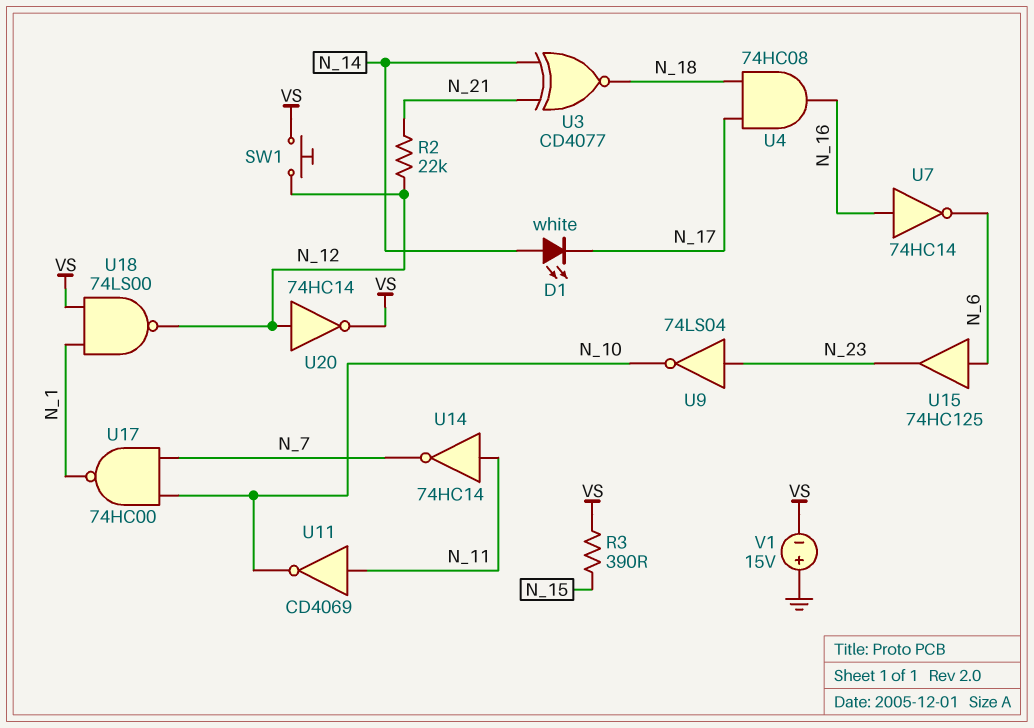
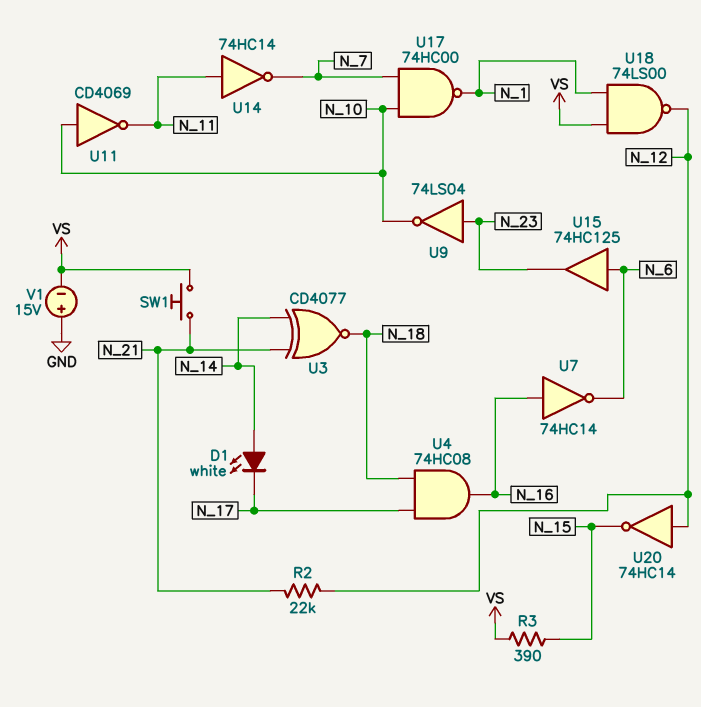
SW1: button (N_12, VS) -> button (N_21, VS)
U11: NOT CD4069 (in N_11, out N_10) -> NOT CD4069 (in N_10, out N_11)
U20: NOT 74HC14 (in N_12, out VS) -> NOT 74HC14 (in N_12, out N_15)

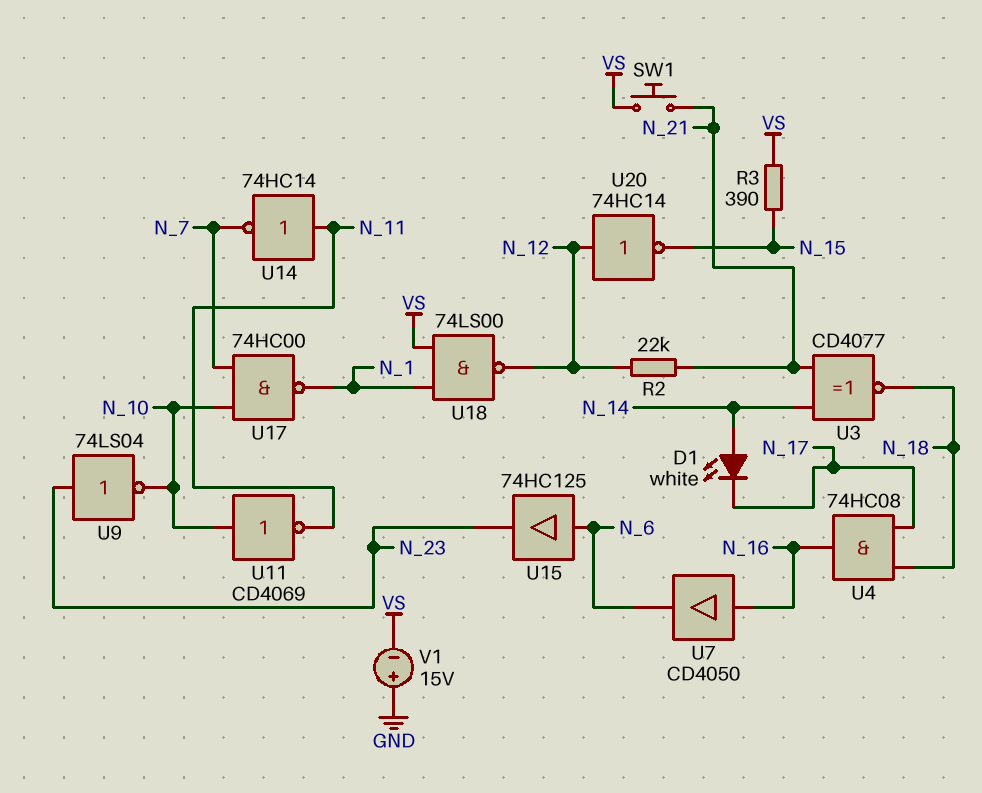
U7: NOT 74HC14 (in N_16, out N_6) -> buffer CD4050 (in N_16, out N_6)

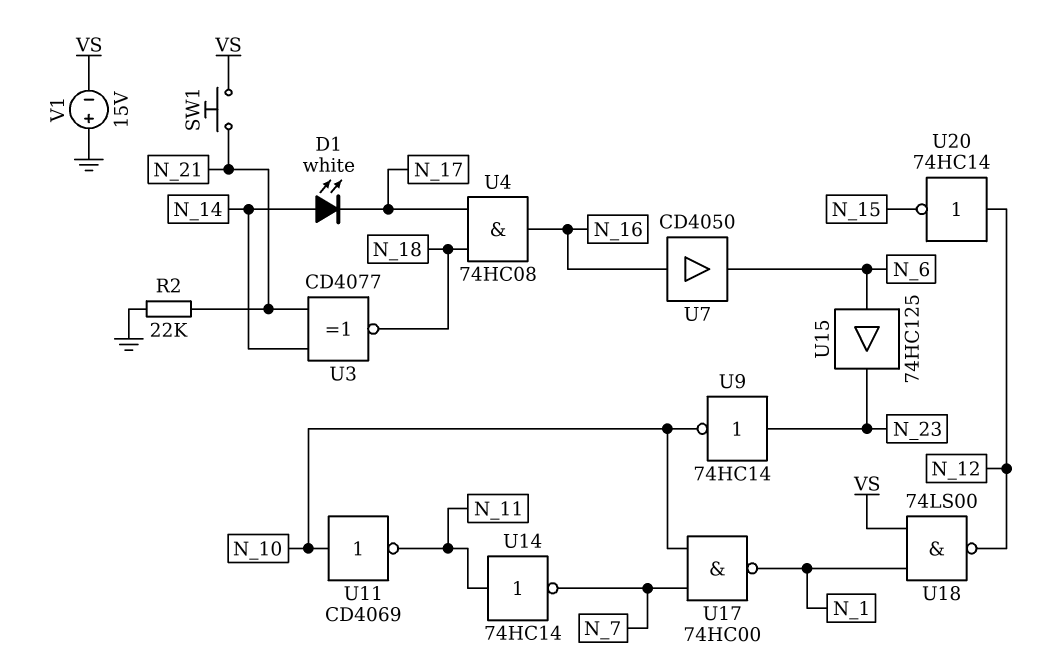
R2: 22k (N_12, N_21) -> 22k (GND, N_21)
R3: 390 (N_15, VS) -> none
U9: NOT 74LS04 (in N_23, out N_10) -> NOT 74HC14 (in N_23, out N_10)

